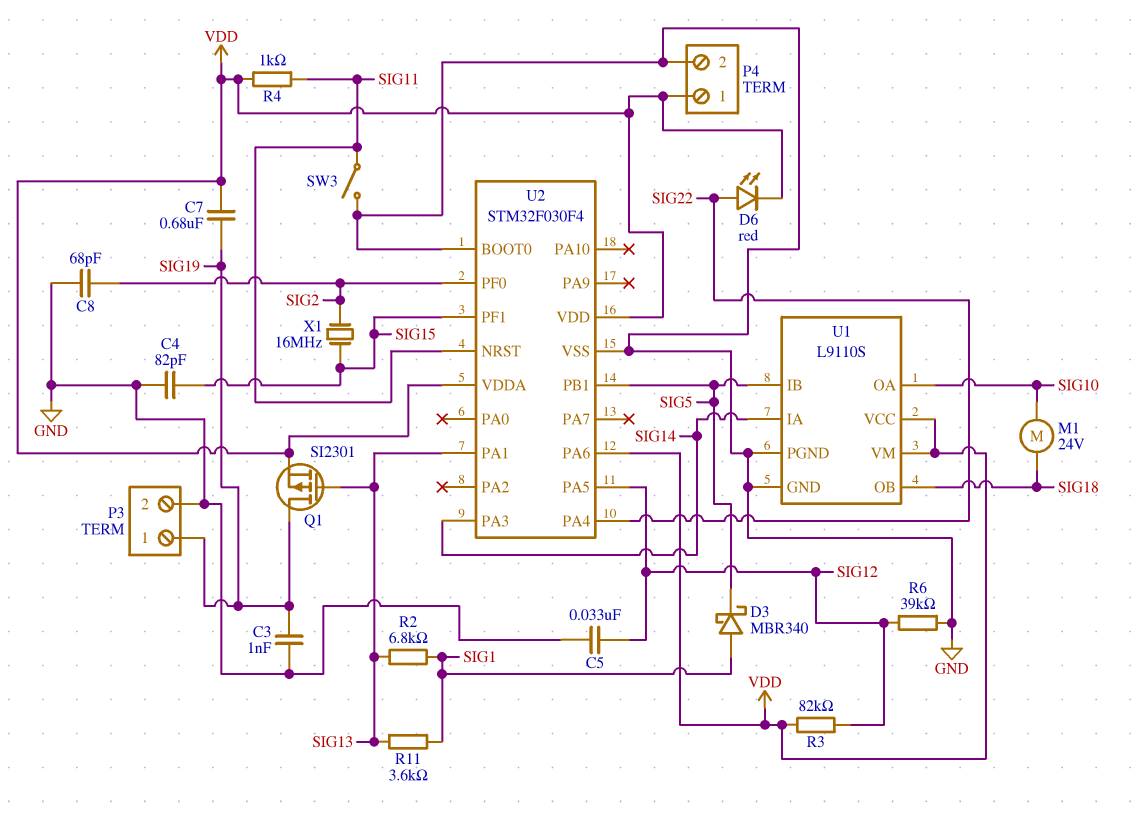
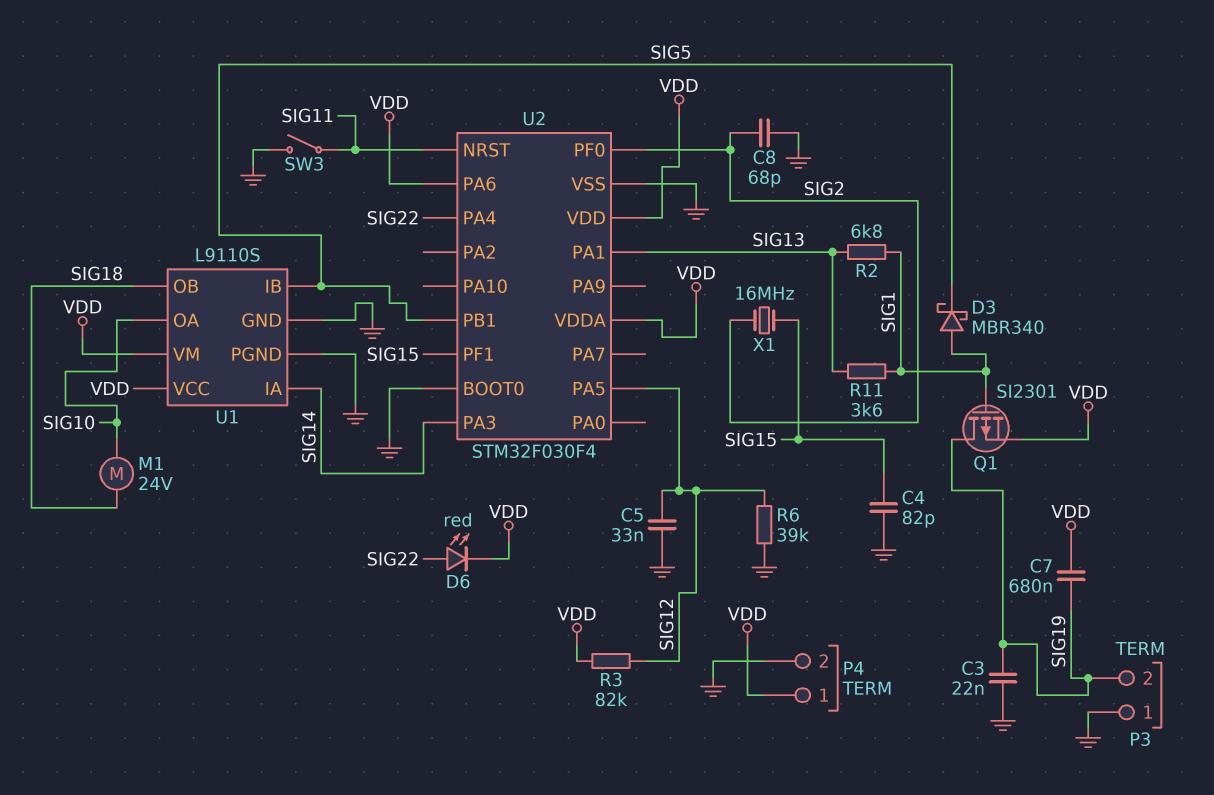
C3: 1nF (GND, SIG19) -> 22nF (GND, SIG19)
P3 pin 1: SIG19 -> GND
P3 pin 2: GND -> SIG19
Q1: PMOS SI2301 (G SIG13, D SIG19, S VDD) -> PMOS SI2301 (G SIG1, D SIG19, S VDD)
R4: 1k (SIG11, VDD) -> none

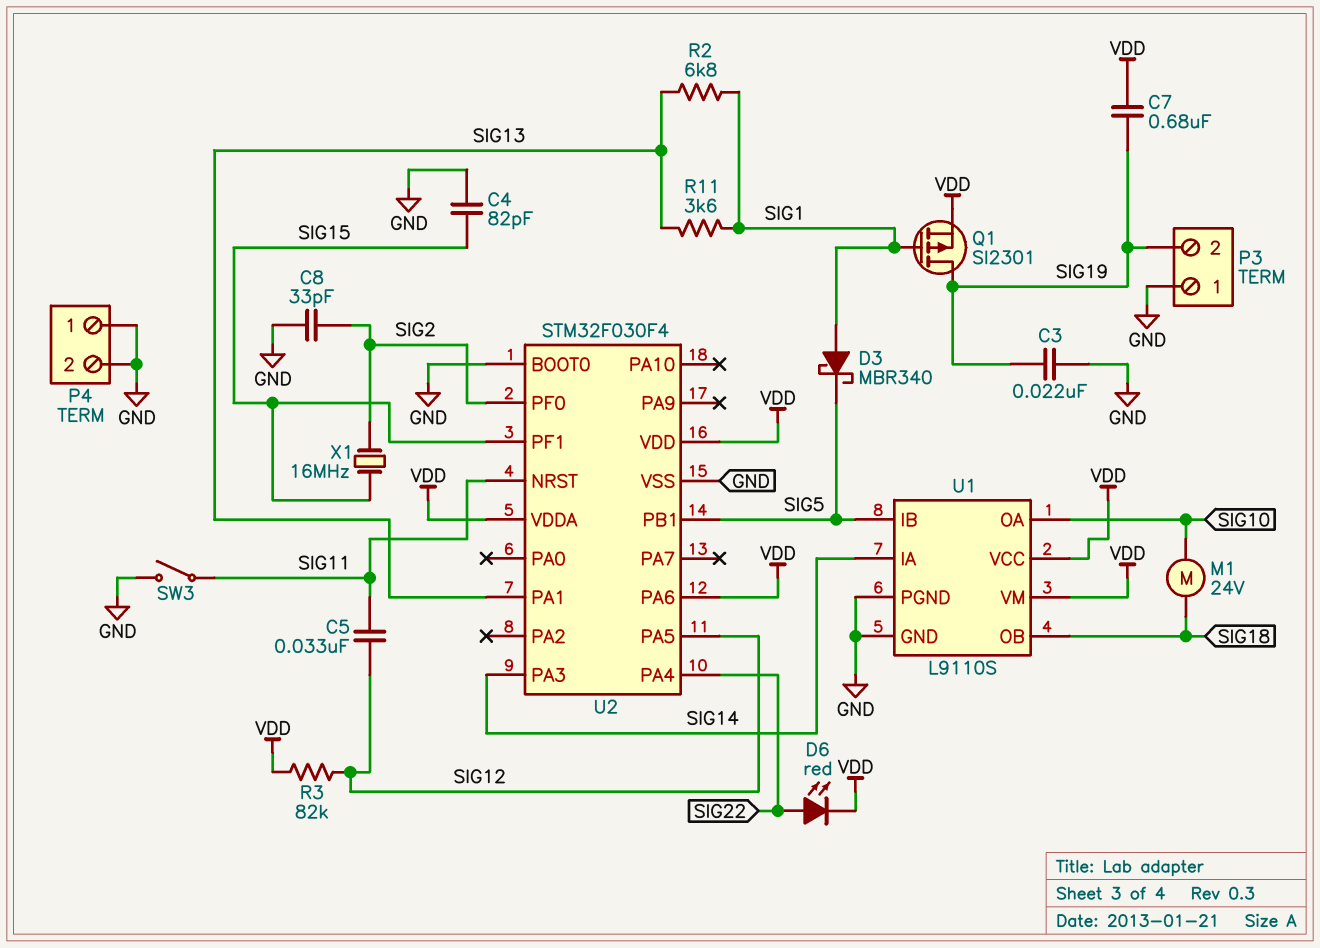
C5: 33nF (GND, SIG12) -> 33nF (SIG11, SIG12)
C8: 68pF (GND, SIG2) -> 33pF (GND, SIG2)
P4 pin 1: VDD -> GND
R6: 39k (GND, SIG12) -> none

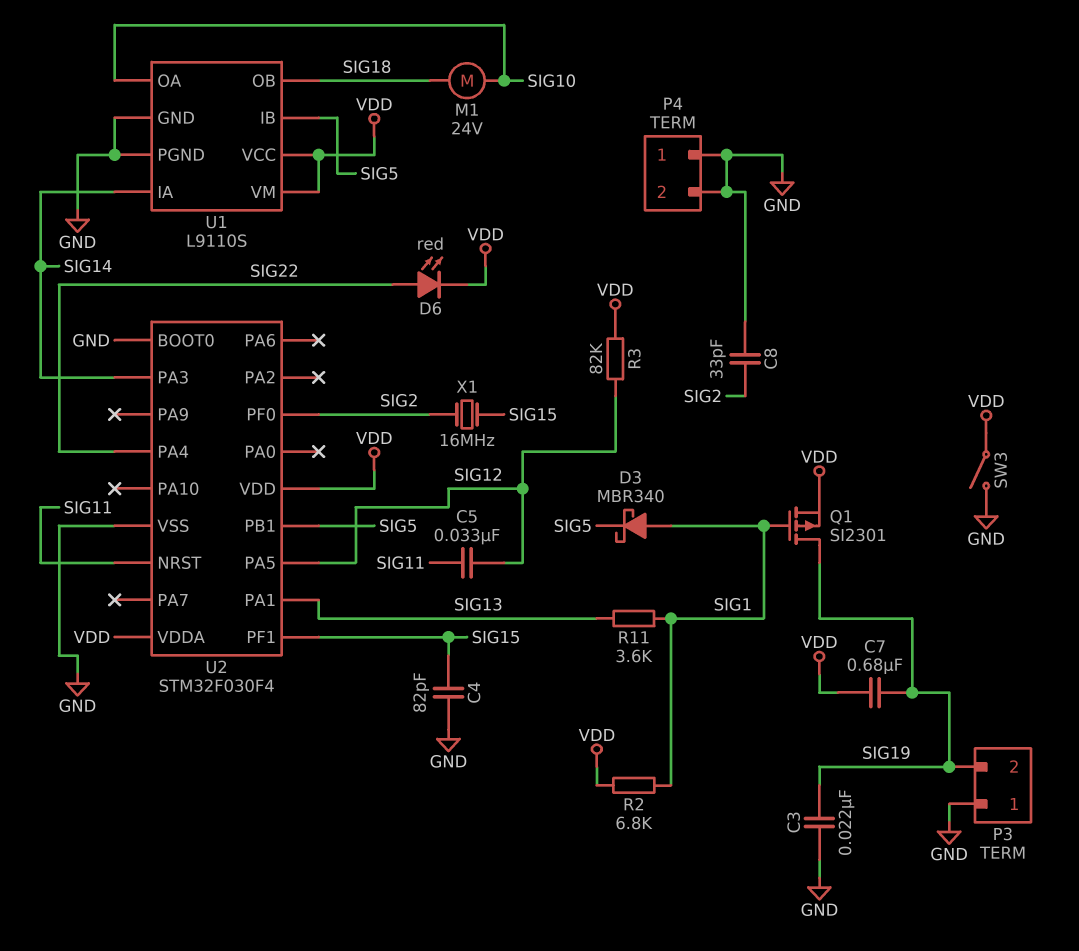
R2: 6.8k (SIG1, SIG13) -> 6.8k (SIG1, VDD)
SW3: switch (GND, SIG11) -> switch (GND, VDD)
U2 pin PA6: VDD -> none

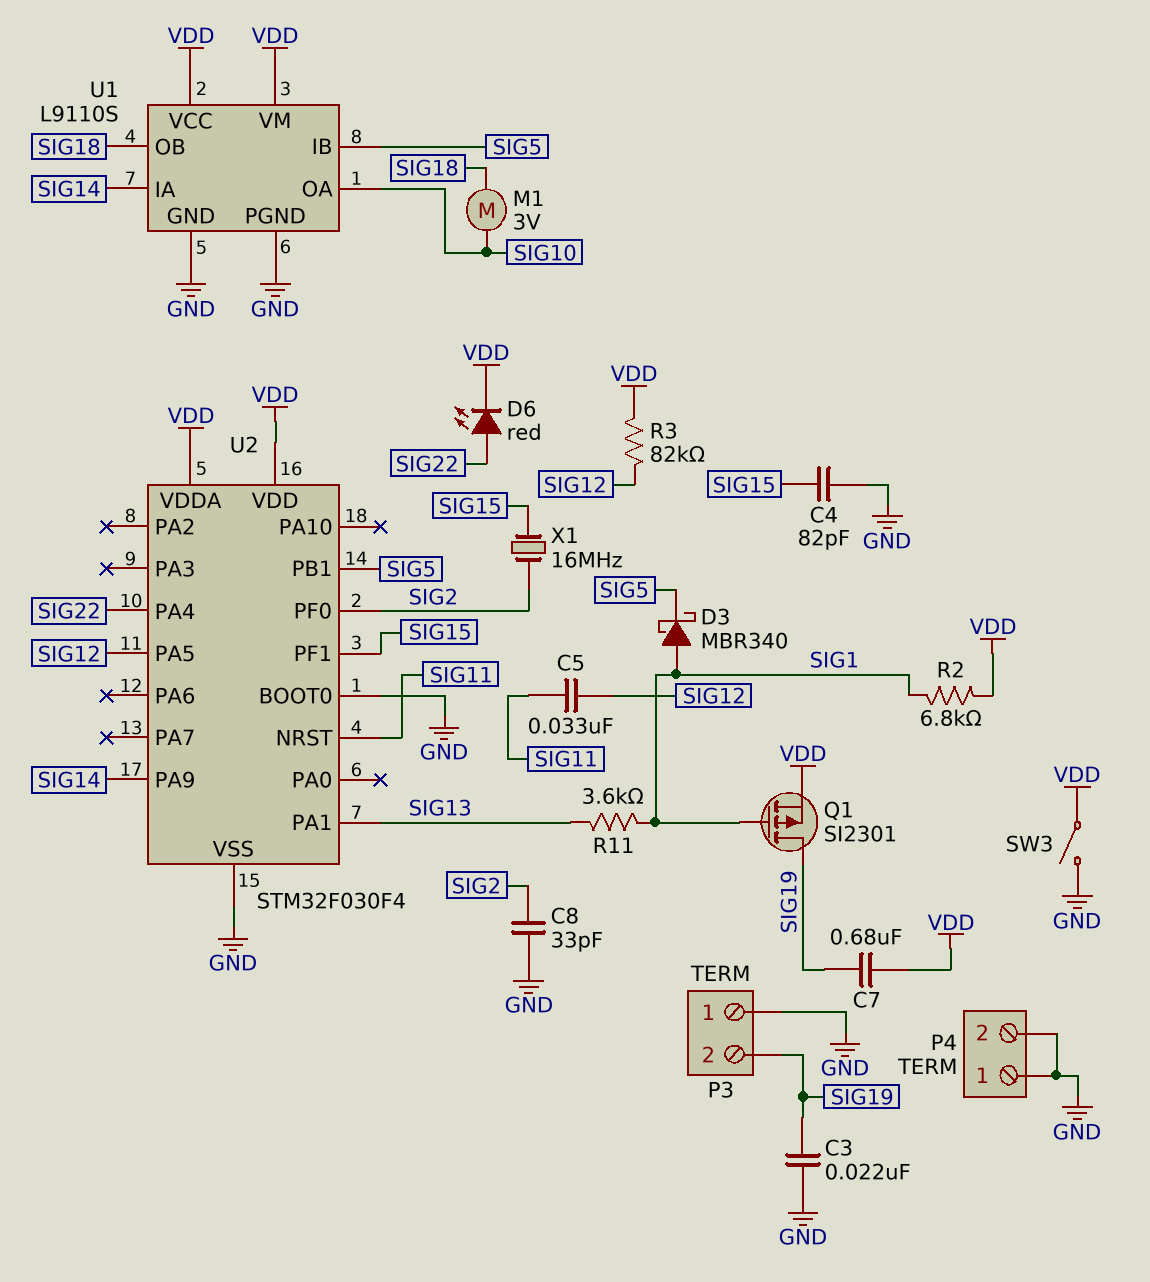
M1: motor 24V (SIG10, SIG18) -> motor 3V (SIG10, SIG18)
U2 pin PA3: SIG14 -> none
U2 pin PA9: none -> SIG14

